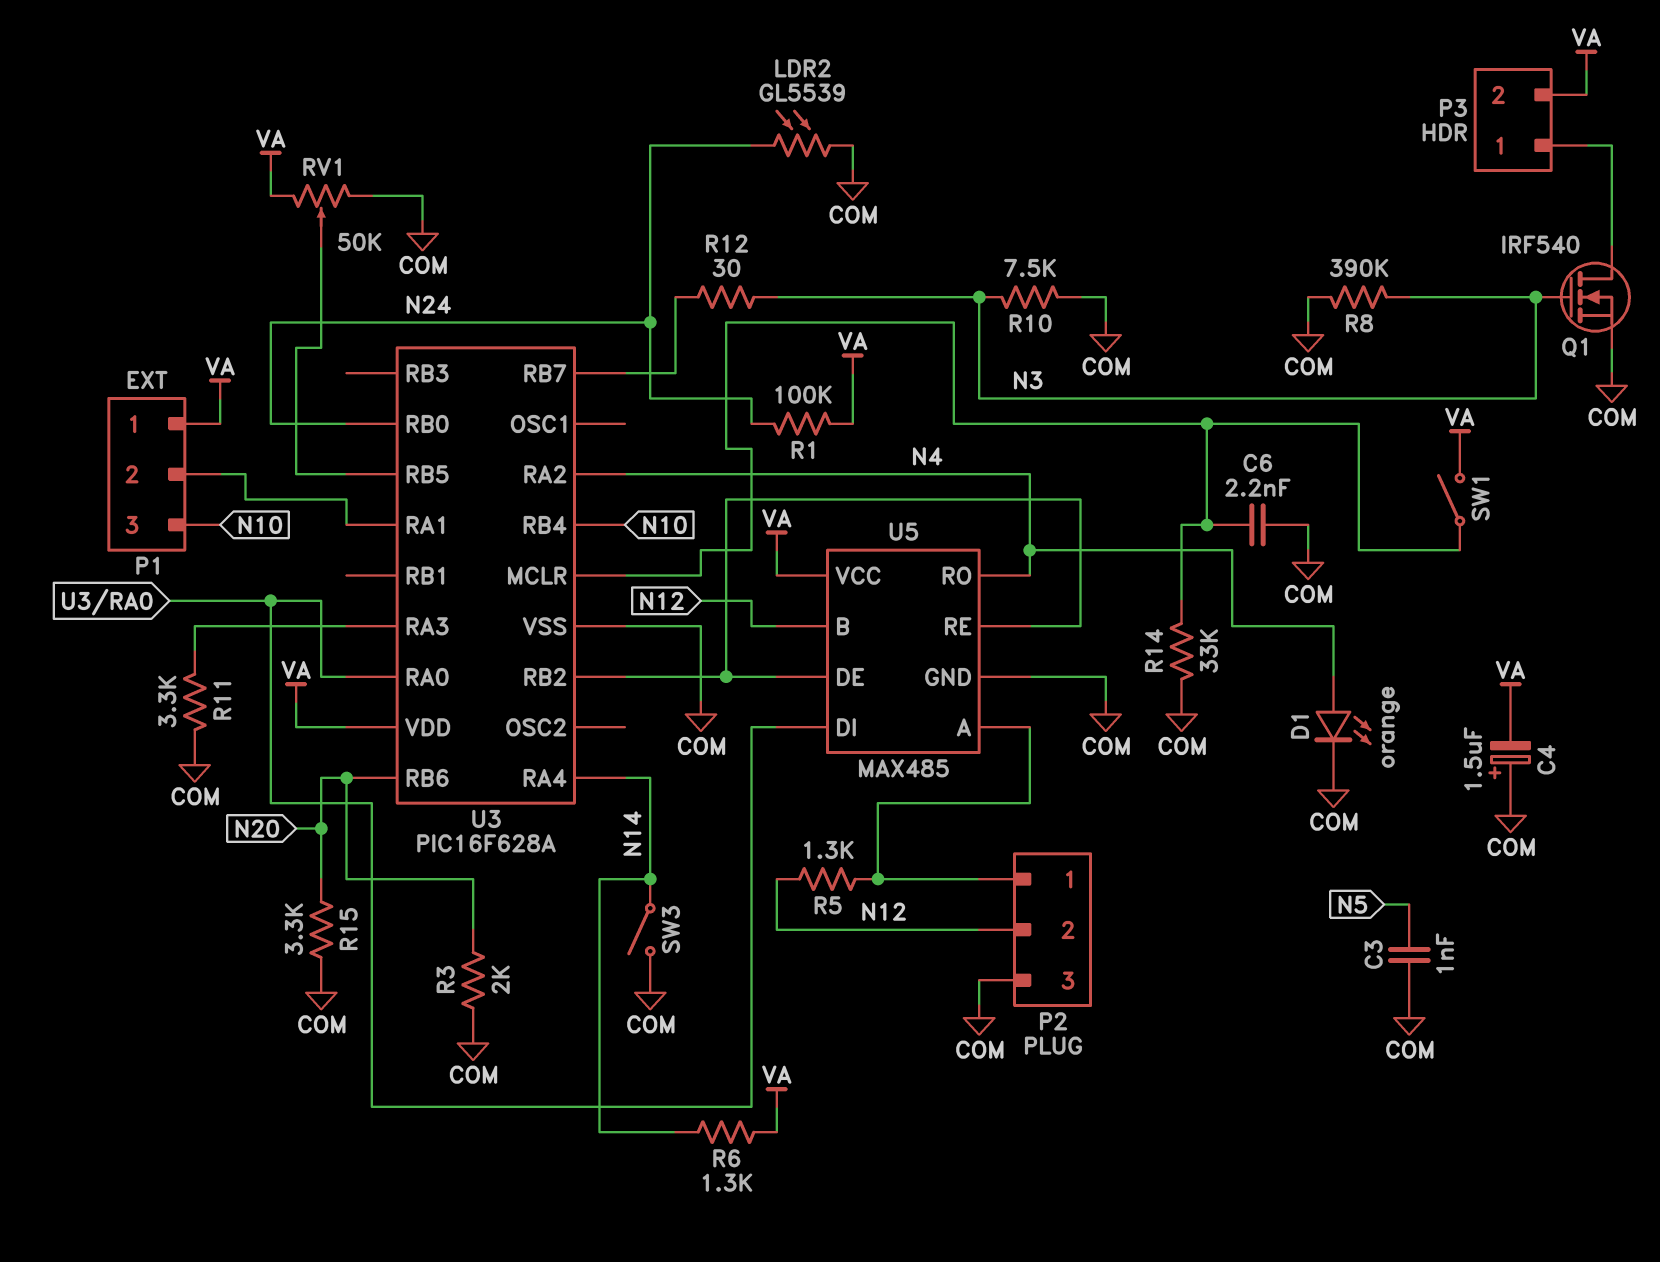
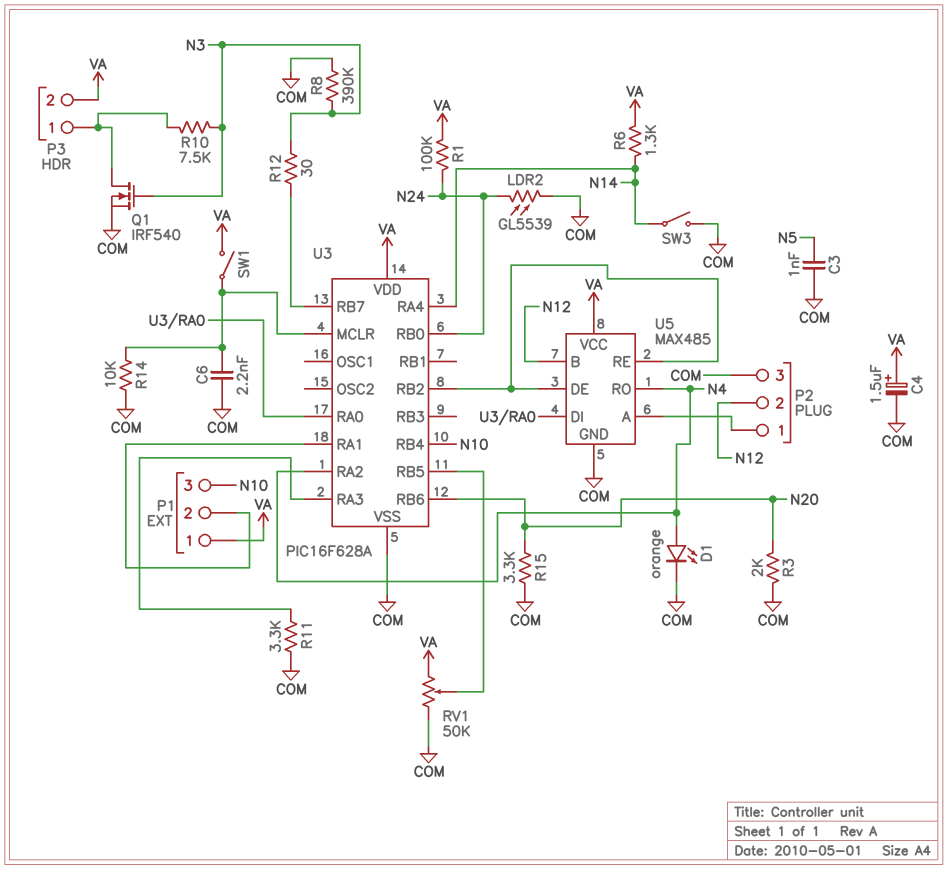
C4: 1.5uF (plus COM, minus VA) -> 1.5uF (plus VA, minus COM)
R5: 1.3k (N12, P2/1) -> none
R10: 7.5k (COM, N3) -> 7.5k (N3, P3/1)
R14: 33k (COM, U3/MCLR) -> 10k (COM, U3/MCLR)

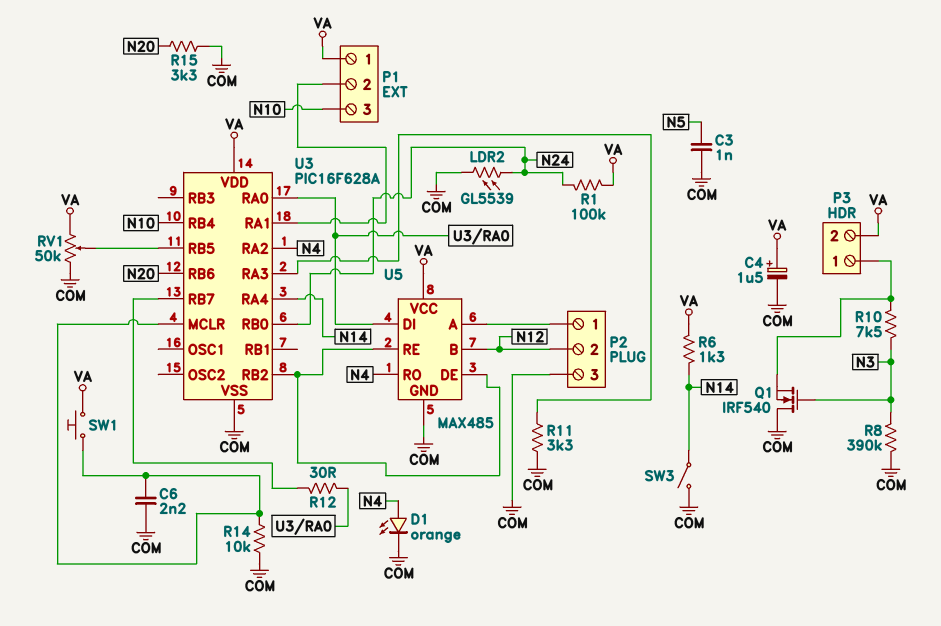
Q1: NMOS IRF540 (G N3, D P3/1, S COM) -> NMOS IRF540 (G N3, D COM, S P3/1)
R3: 2k (COM, N20) -> none
R12: 30 (N3, U3/RB7) -> 30 (U3/RA0, U3/RB7)
SW1: switch (U3/MCLR, VA) -> button (U3/MCLR, VA)

